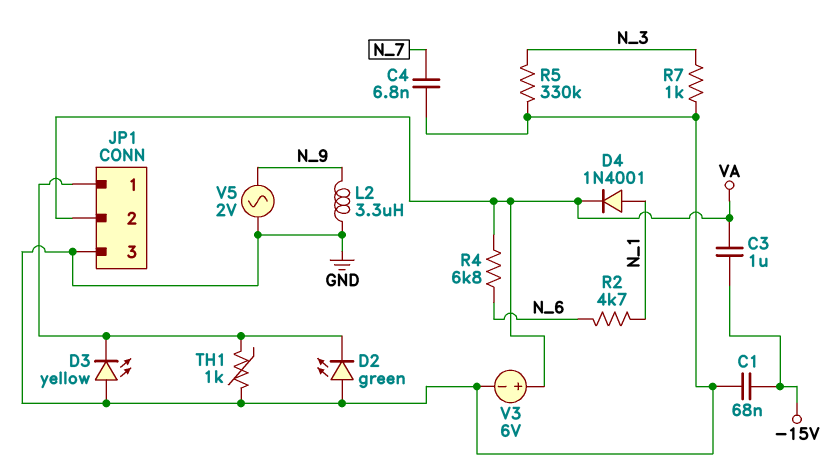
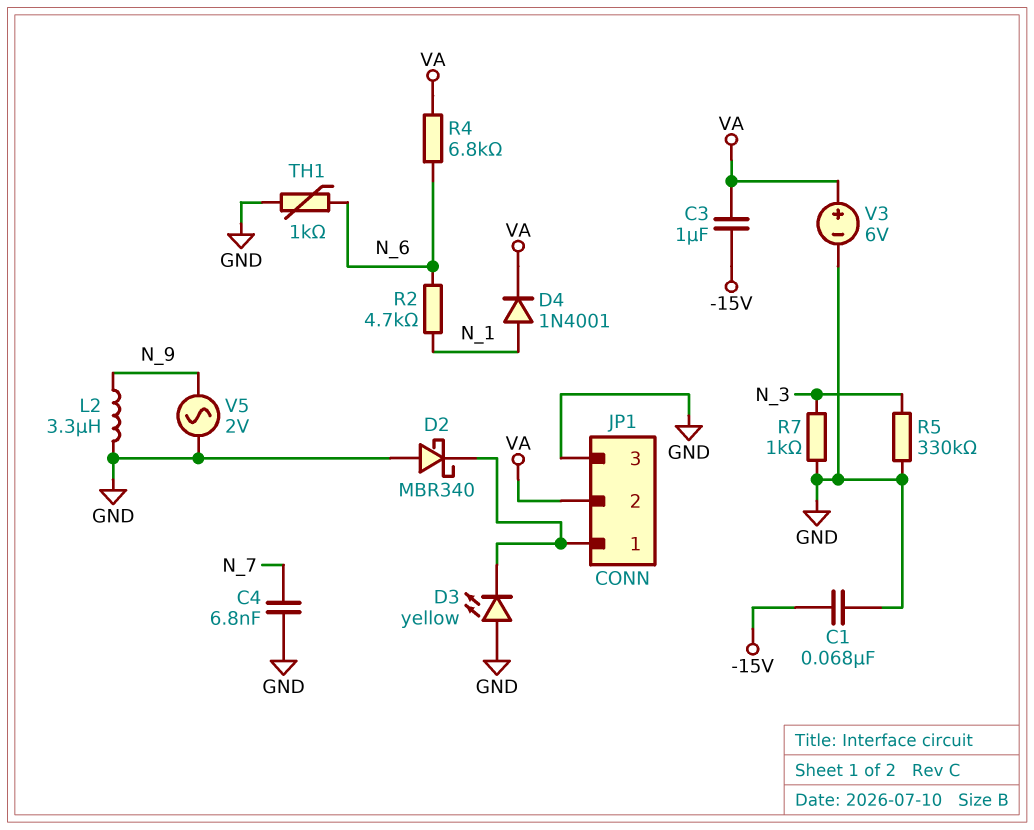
D2: LED green (A GND, K JP1/1) -> schottky MBR340 (A GND, K JP1/1)
TH1: 1k (GND, JP1/1) -> 1k (GND, N_6)

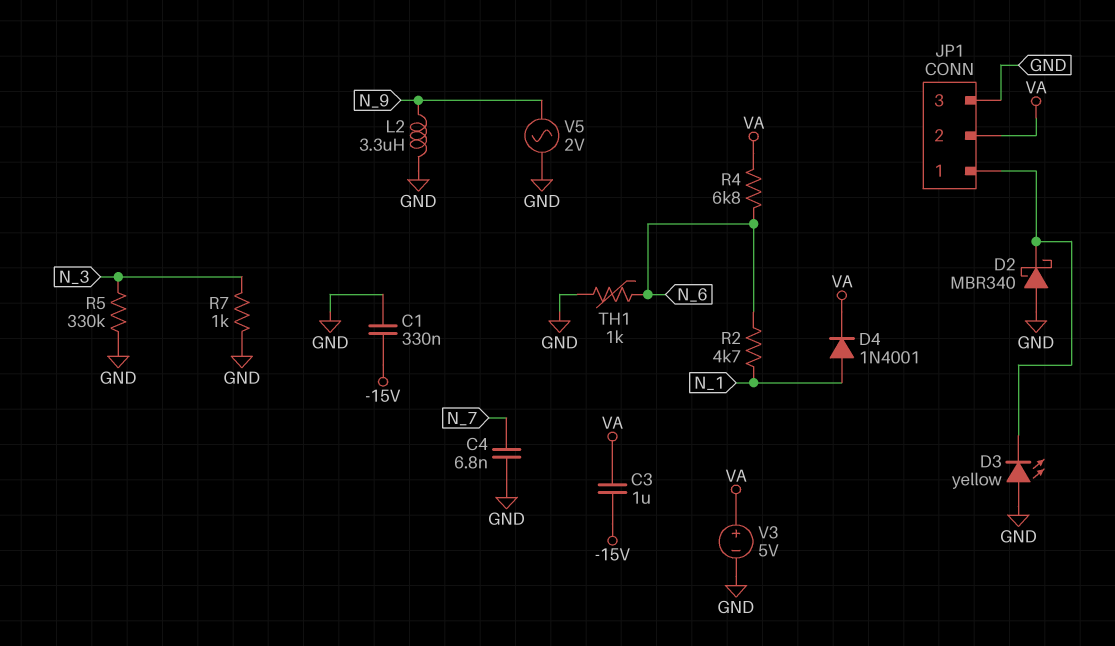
C1: 68nF (-15V, GND) -> 330nF (-15V, GND)
V3: 6V (plus VA, minus GND) -> 5V (plus VA, minus GND)

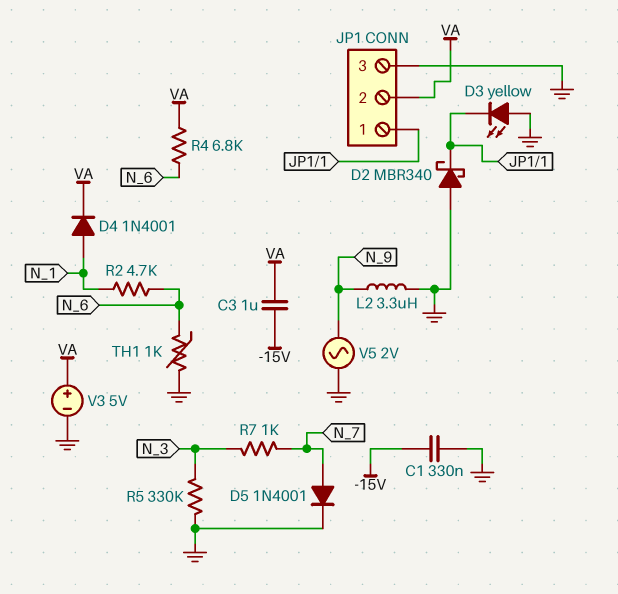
C4: 6.8nF (GND, N_7) -> none
D5: none -> diode 1N4001 (A N_7, K GND)
R7: 1k (GND, N_3) -> 1k (N_3, N_7)

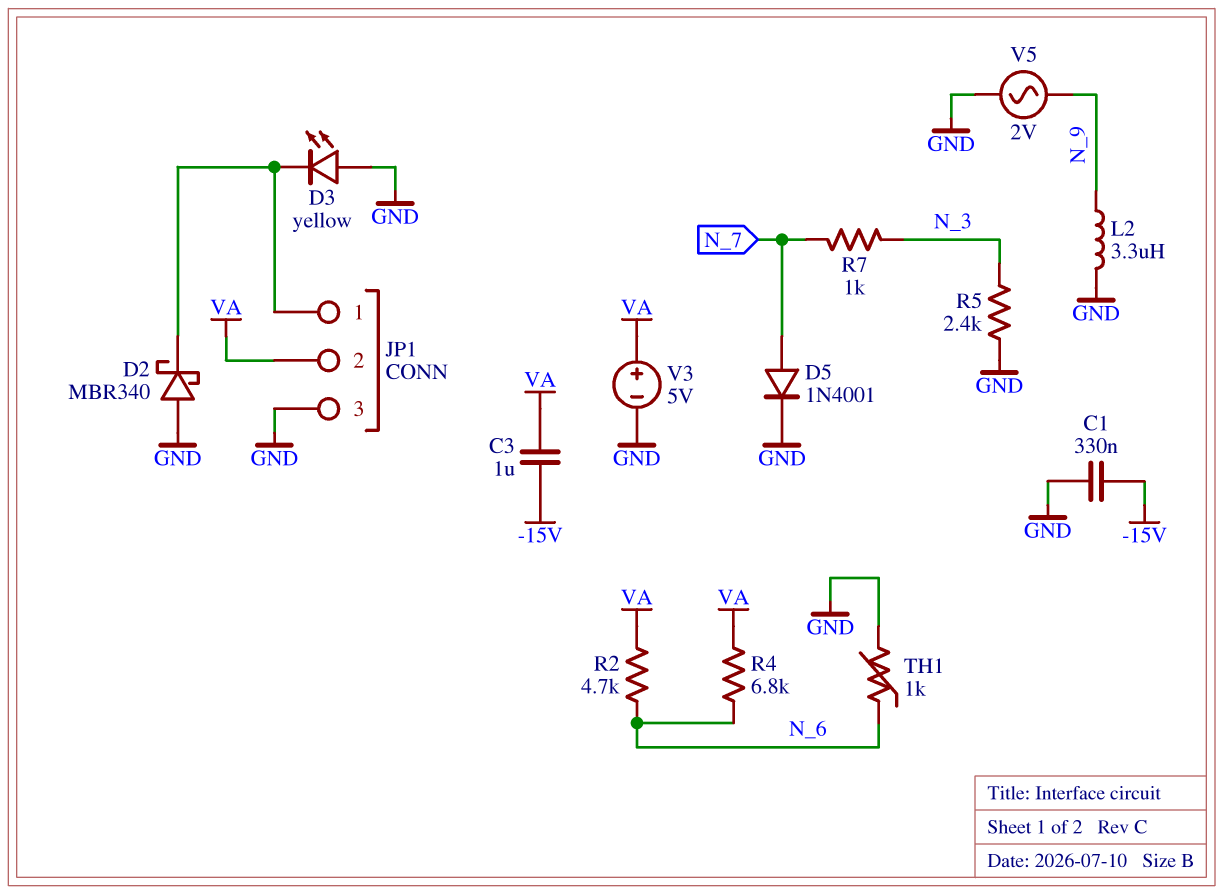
D4: diode 1N4001 (A N_1, K VA) -> none
R2: 4.7k (N_1, N_6) -> 4.7k (N_6, VA)
R5: 330k (GND, N_3) -> 2.4k (GND, N_3)

